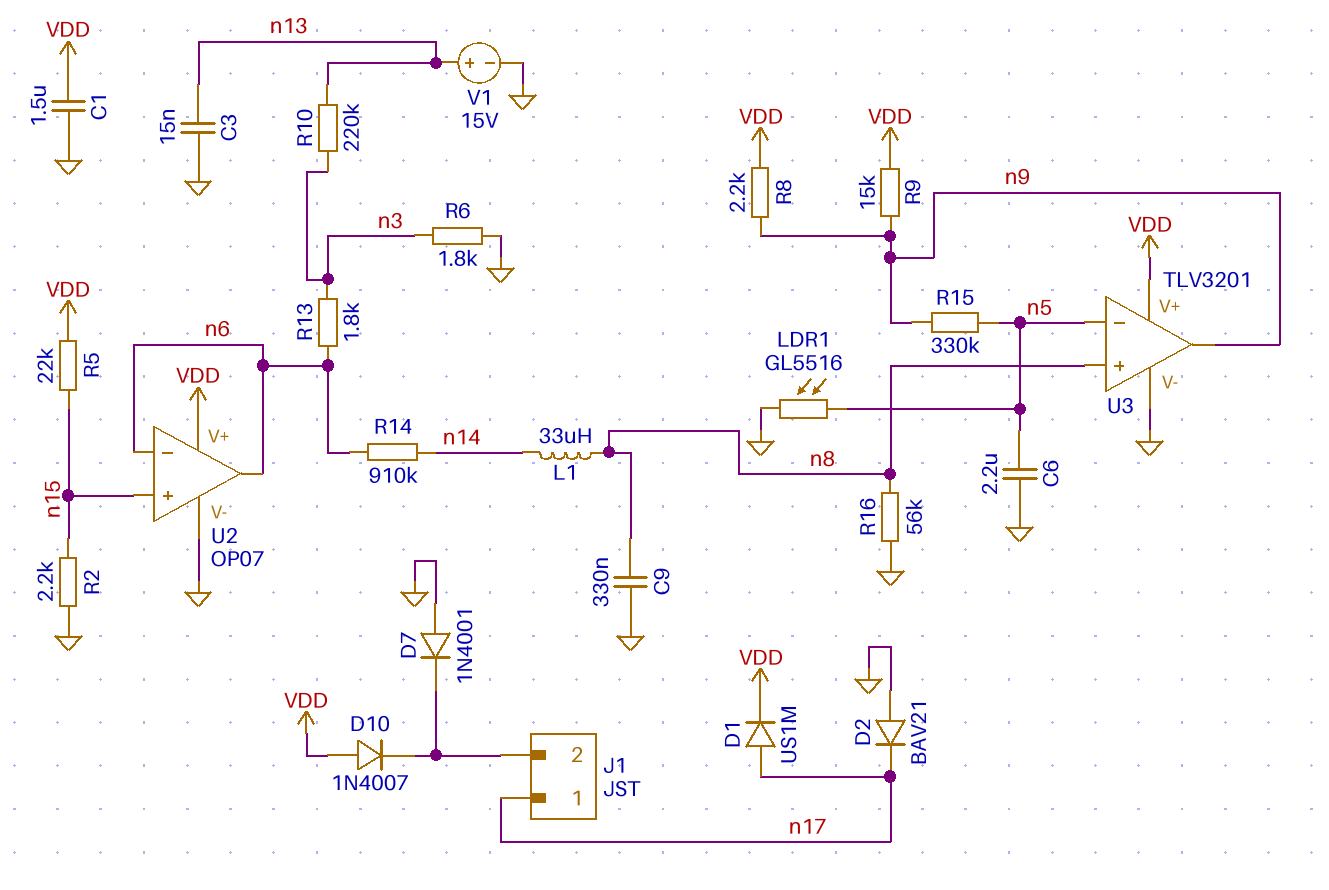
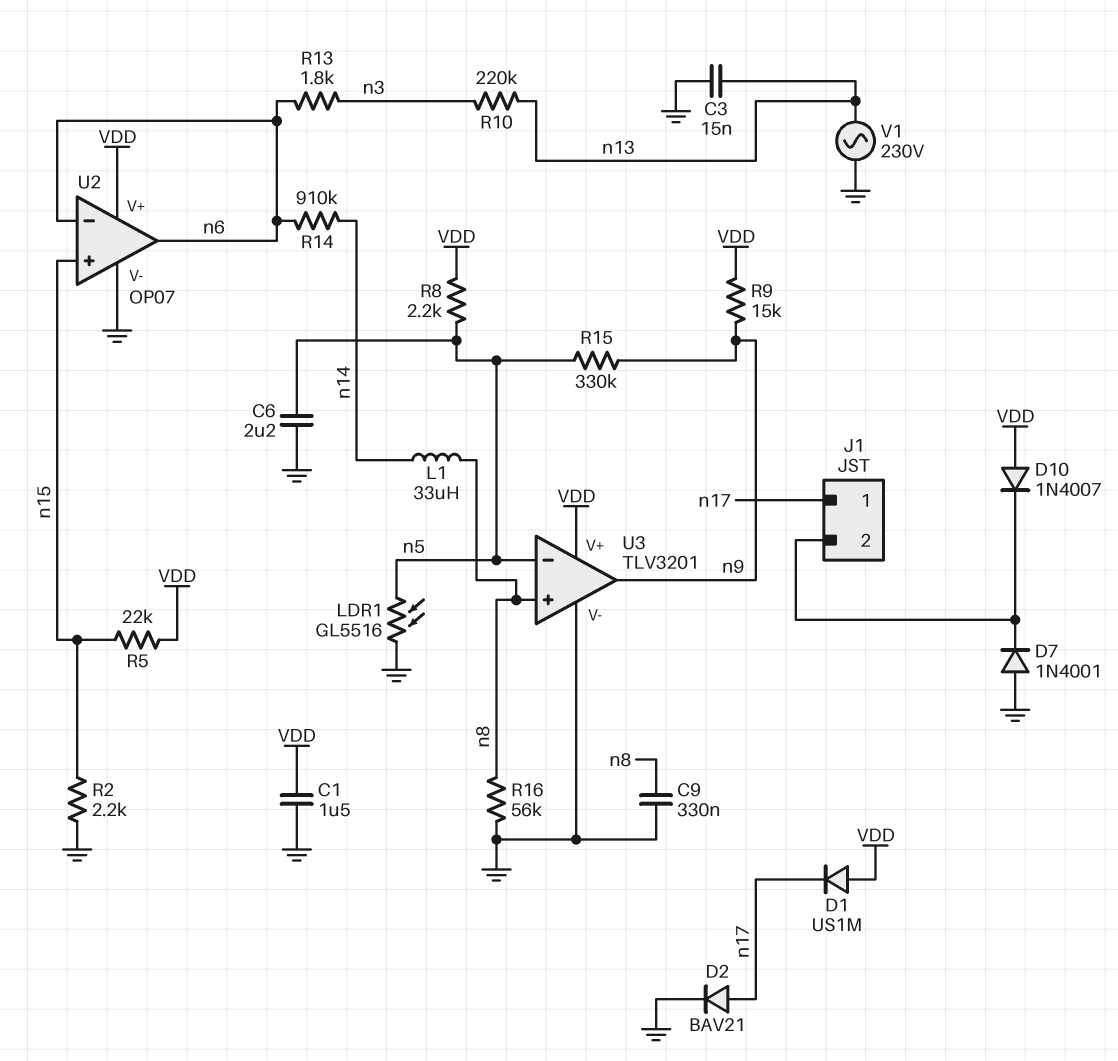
D1: diode US1M (A n17, K VDD) -> diode US1M (A VDD, K n17)
D2: diode BAV21 (A GND, K n17) -> diode BAV21 (A n17, K GND)
R6: 1.8k (GND, n3) -> none
R8: 2.2k (VDD, n9) -> 2.2k (VDD, n5)
V1: 15V (plus n13, minus GND) -> AC 230V (GND, n13)

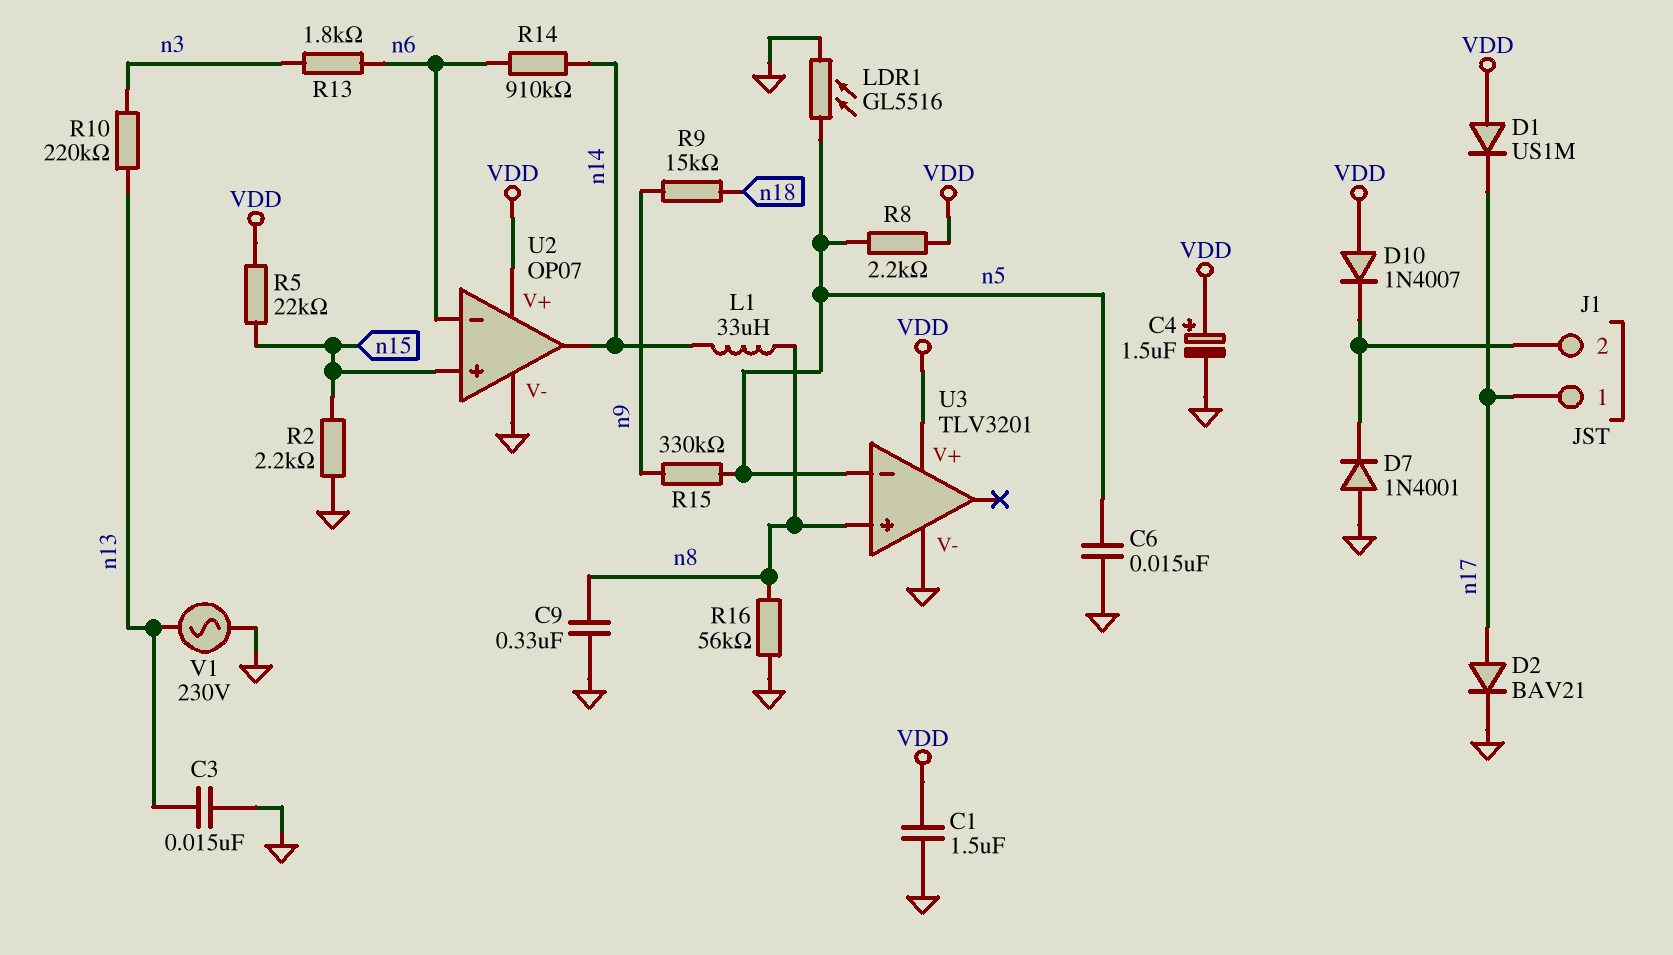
C4: none -> 1.5uF (plus VDD, minus GND)
C6: 2.2uF (GND, n5) -> 15nF (GND, n5)
R9: 15k (VDD, n9) -> 15k (n9, n18)
U2 pin out: n6 -> n14
U3 pin out: n9 -> none

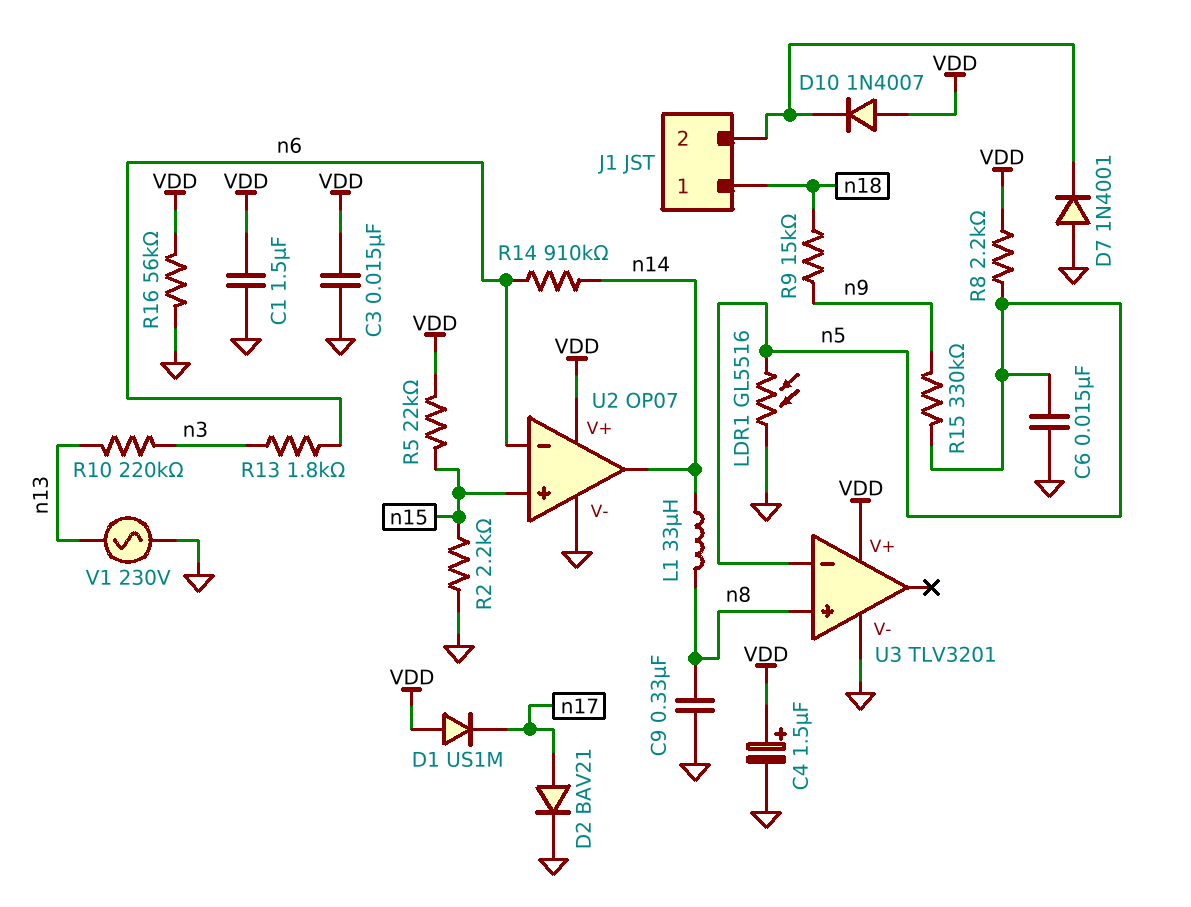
C3: 15nF (GND, n13) -> 15nF (GND, VDD)
J1 pin 1: n17 -> n18
R16: 56k (GND, n8) -> 56k (GND, VDD)

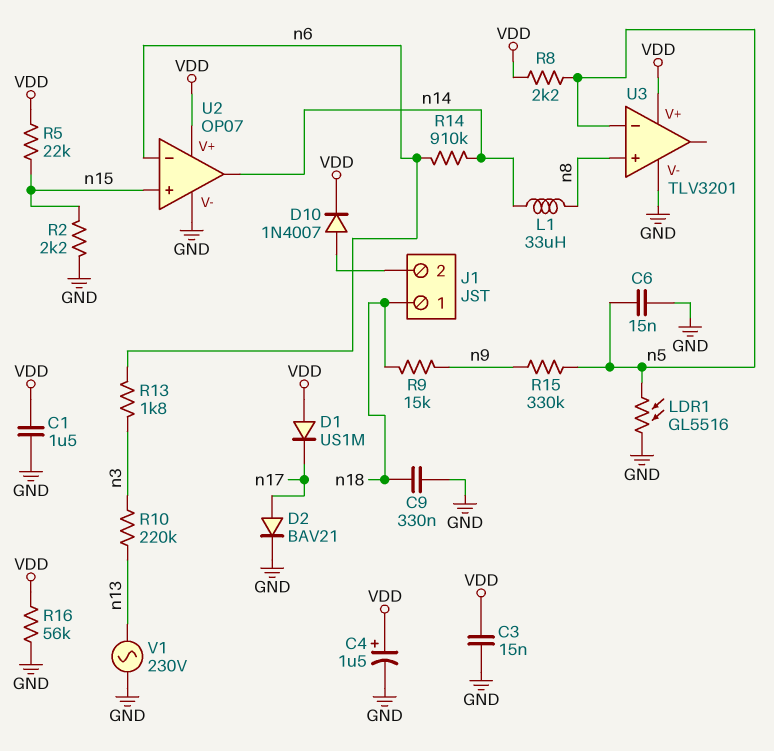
C9: 330nF (GND, n8) -> 330nF (GND, n18)
D7: diode 1N4001 (A GND, K J1/2) -> none
D10: diode 1N4007 (A VDD, K J1/2) -> diode 1N4007 (A J1/2, K VDD)

